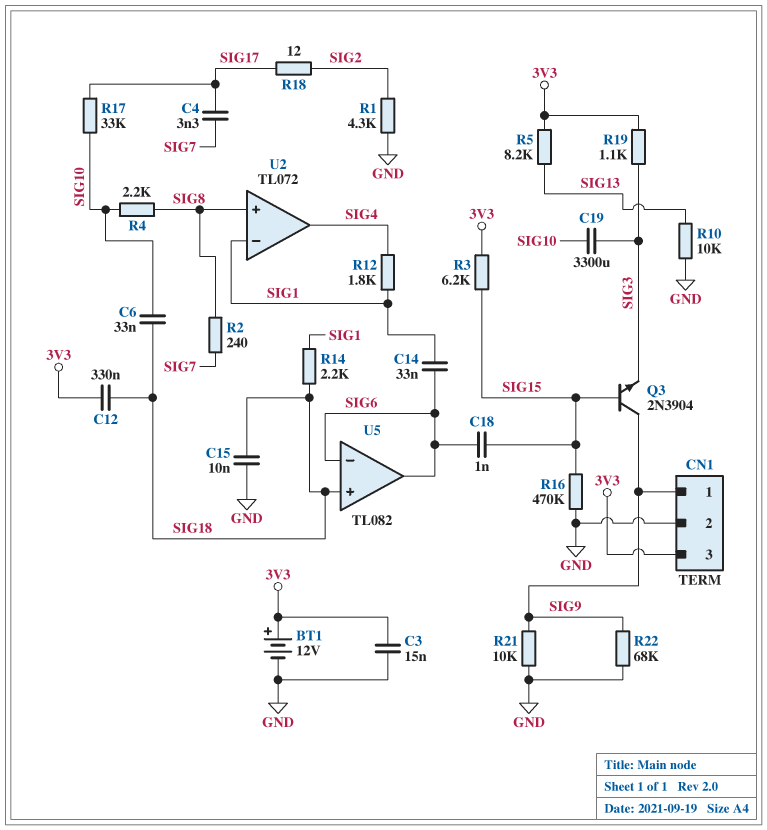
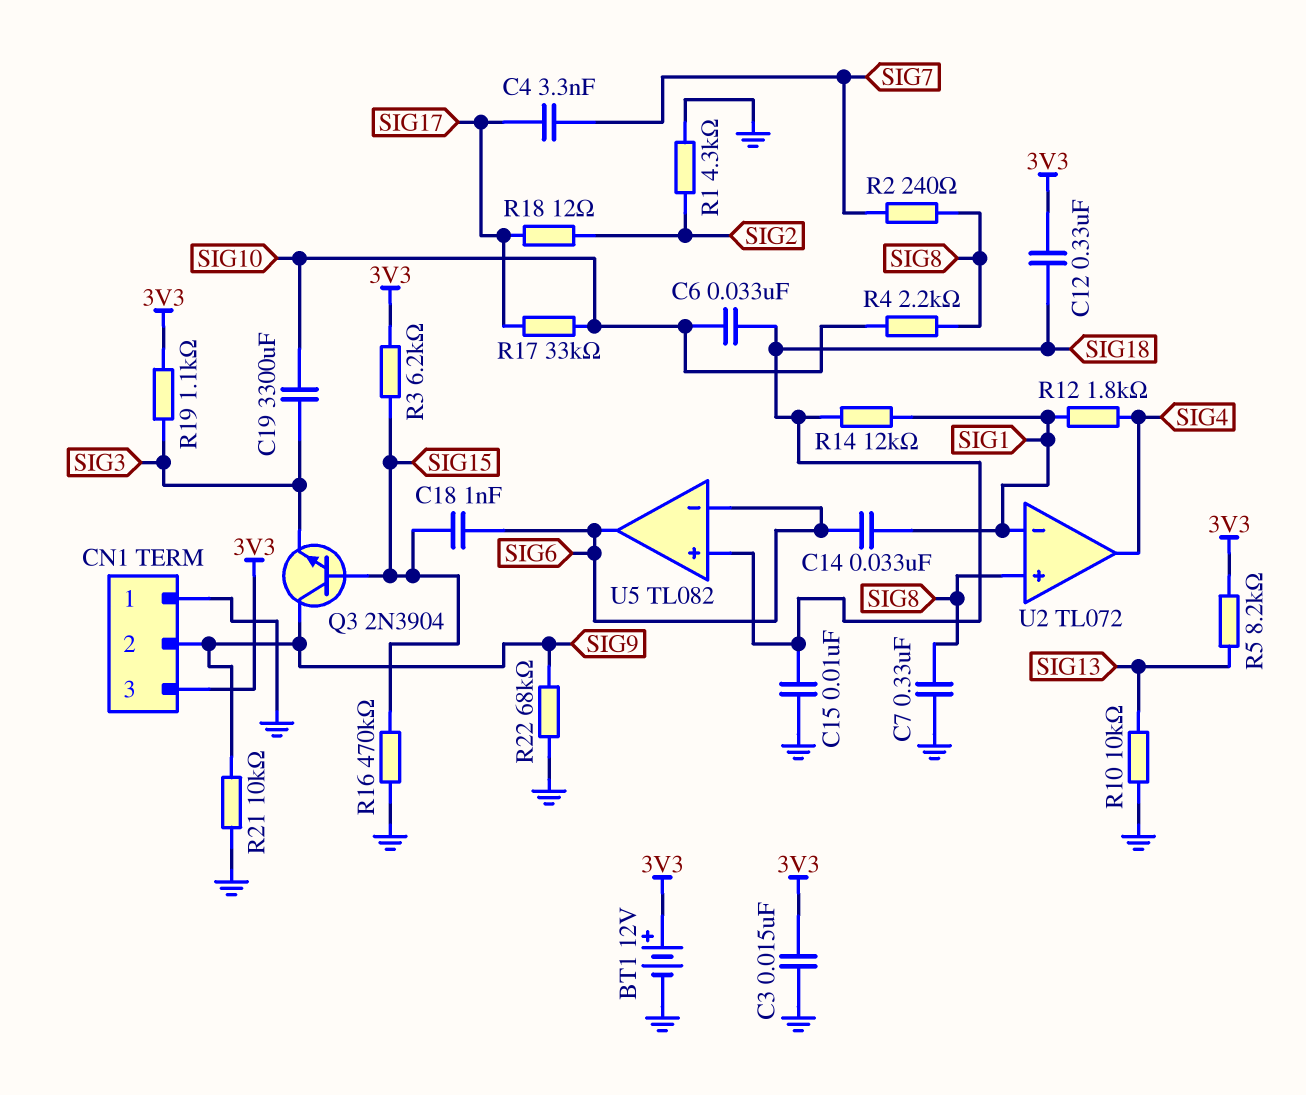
C7: none -> 330nF (GND, SIG8)
CN1 pin 1: SIG9 -> GND
CN1 pin 2: GND -> SIG9
R14: 2.2k (SIG1, SIG18) -> 12k (SIG1, SIG18)

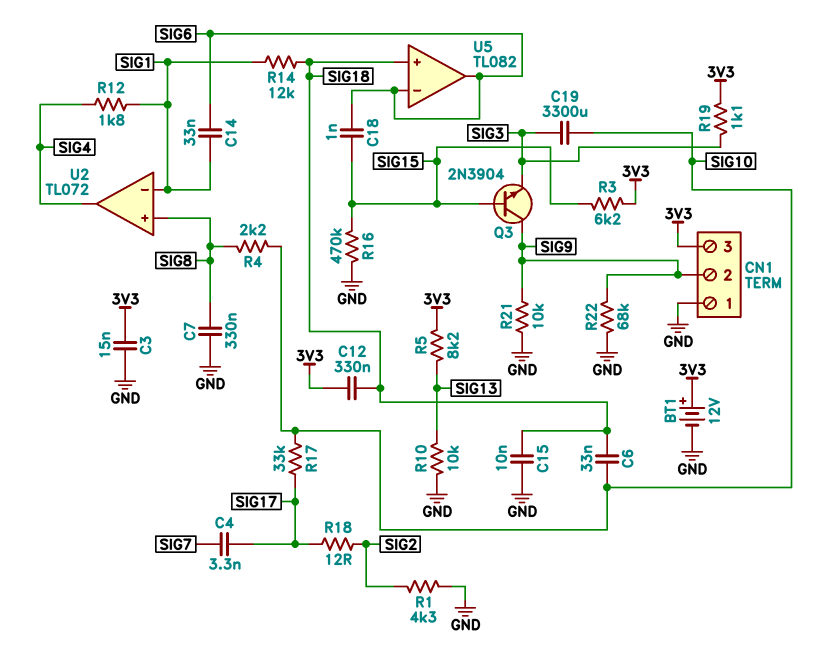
R2: 240 (SIG7, SIG8) -> none

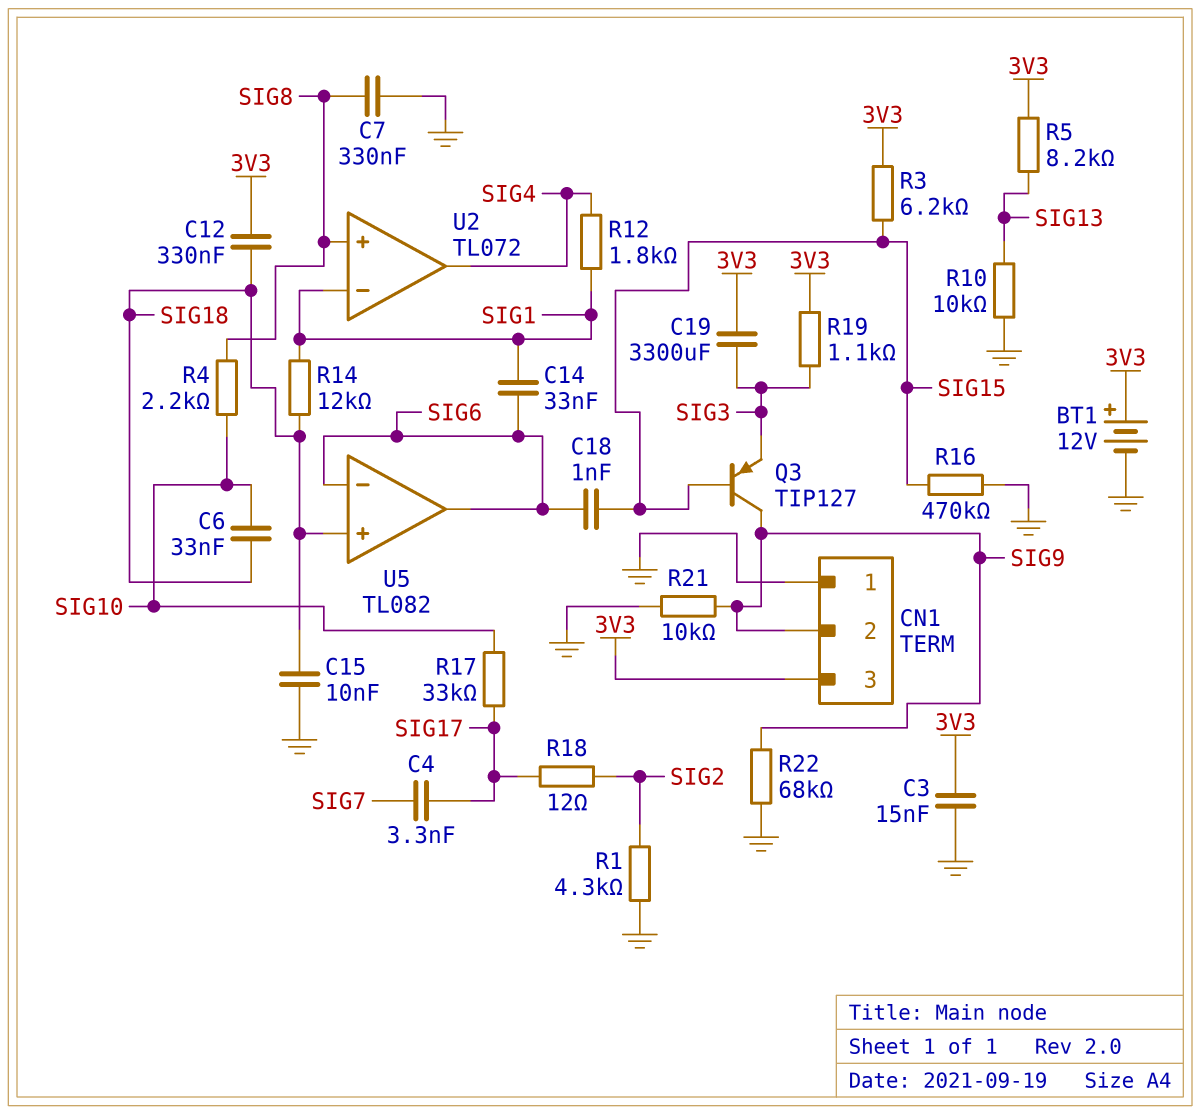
C19: 3300uF (SIG3, SIG10) -> 3300uF (3V3, SIG3)
Q3: NPN 2N3904 (B SIG15, C SIG9, E SIG3) -> PNP TIP127 (B SIG15, C SIG9, E SIG3)

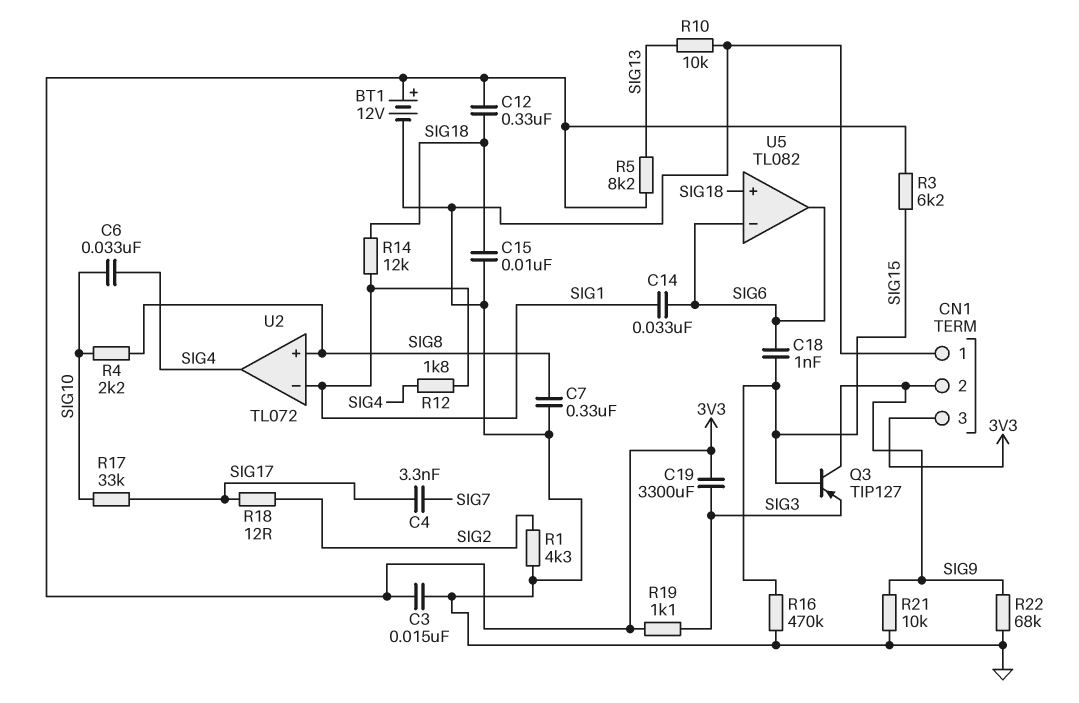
C6: 33nF (SIG10, SIG18) -> 33nF (SIG4, SIG10)

